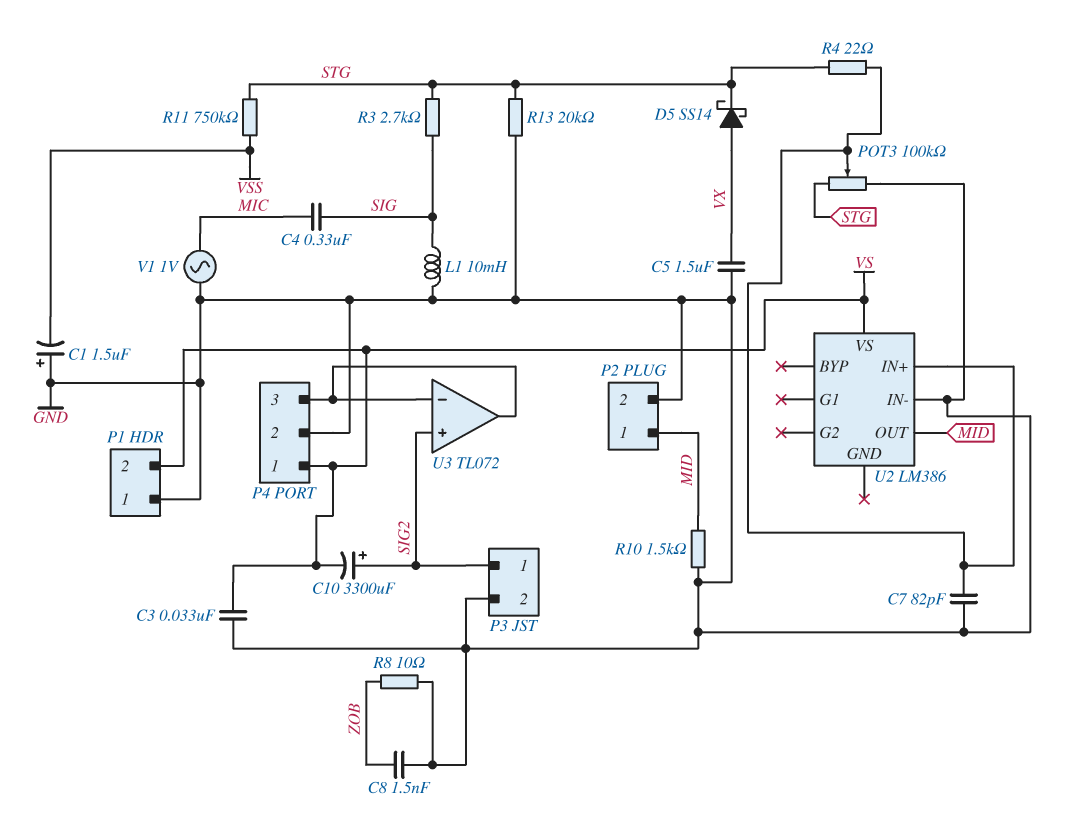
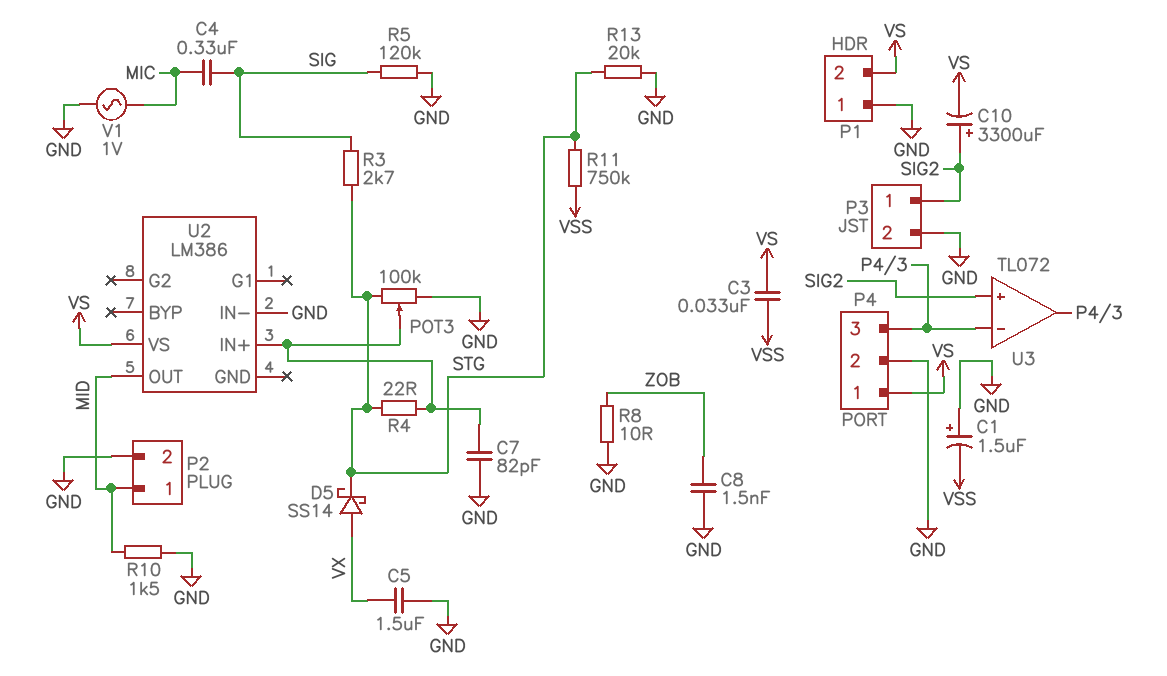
C3: 33nF (GND, VS) -> 33nF (VS, VSS)
L1: 10mH (GND, SIG) -> none
R5: none -> 120k (GND, SIG)

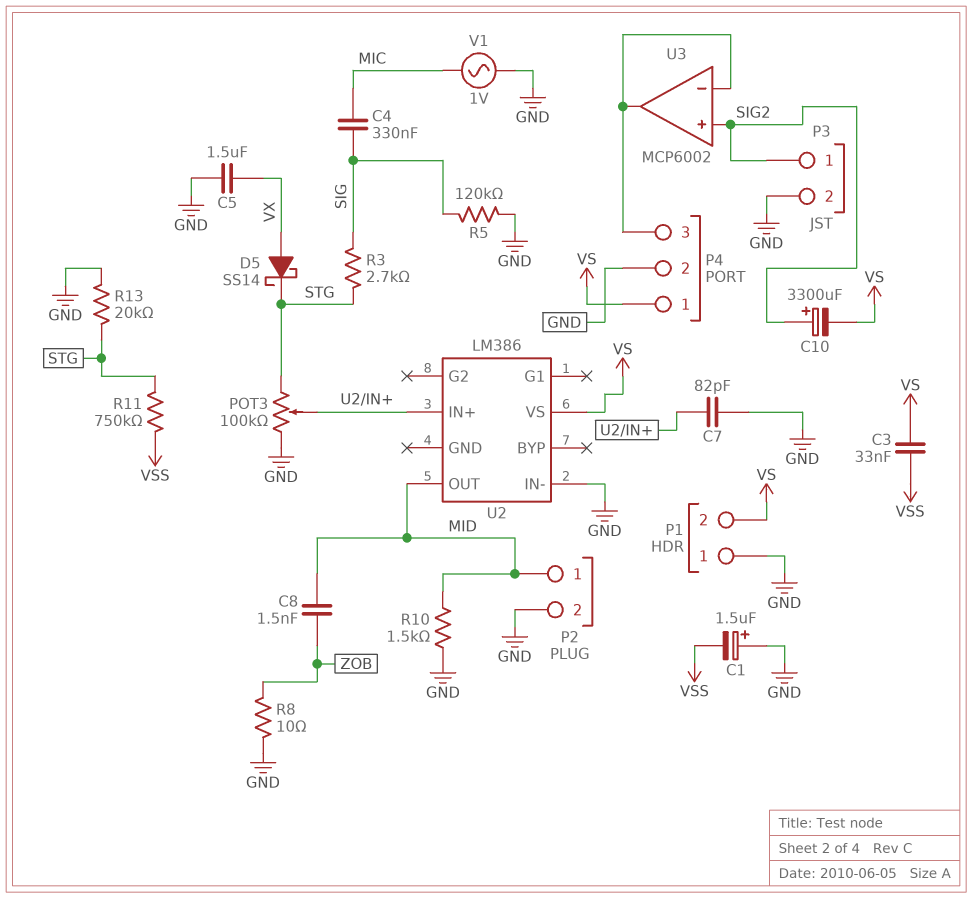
C8: 1.5nF (GND, ZOB) -> 1.5nF (MID, ZOB)
R4: 22 (STG, U2/IN+) -> none
U3: TL072 -> MCP6002

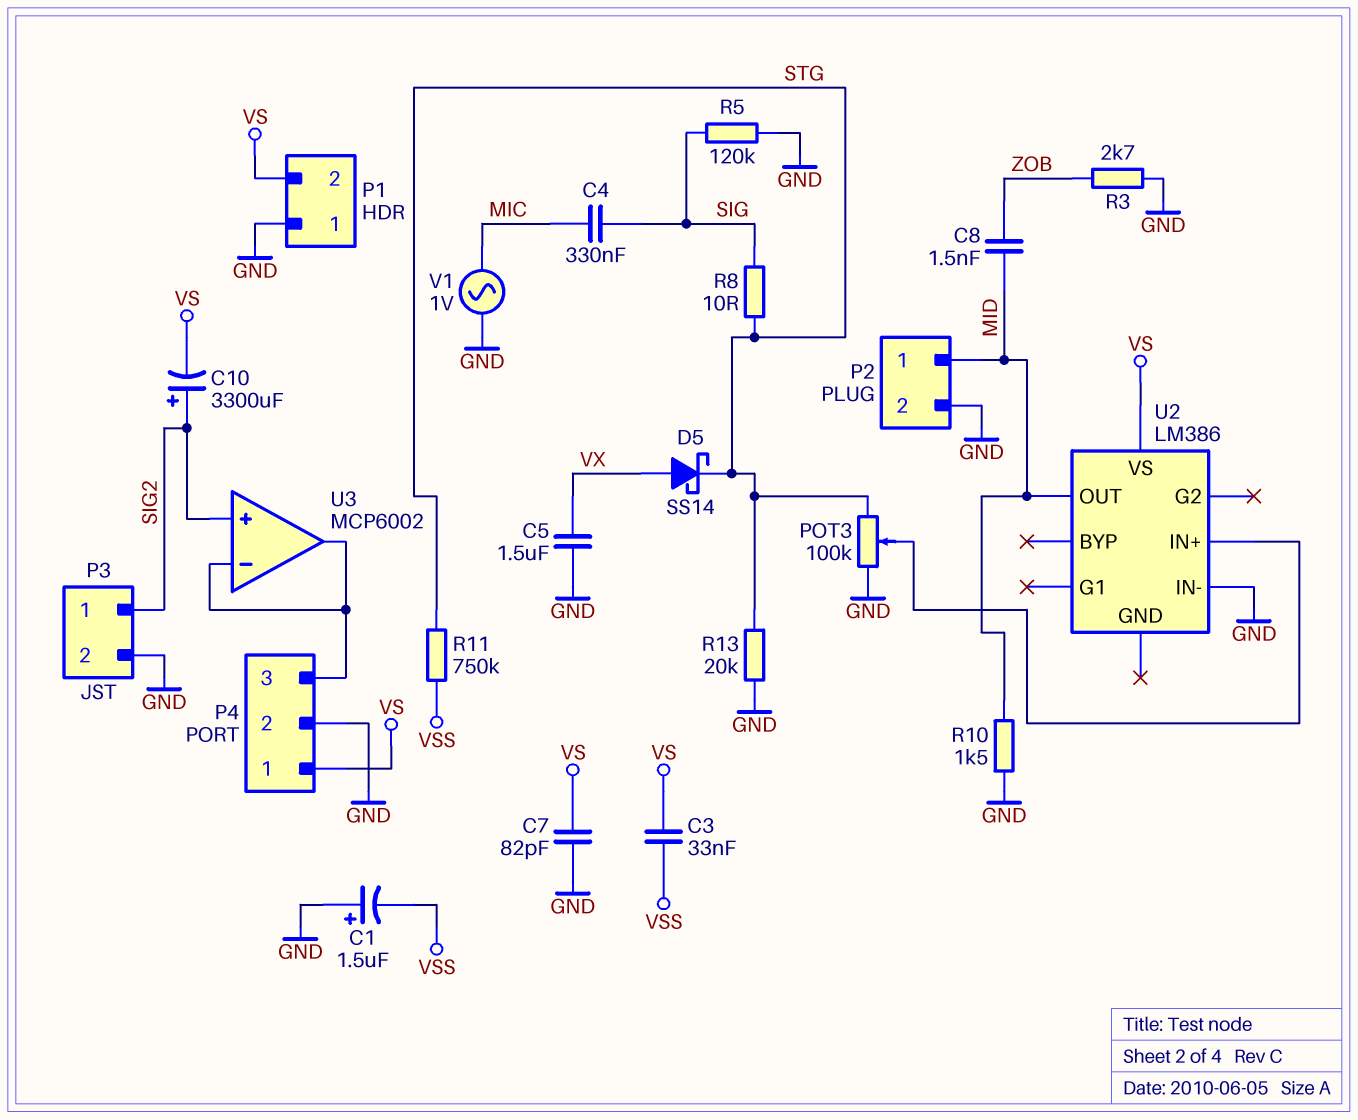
C7: 82pF (GND, U2/IN+) -> 82pF (GND, VS)
R3: 2.7k (SIG, STG) -> 2.7k (GND, ZOB)
R8: 10 (GND, ZOB) -> 10 (SIG, STG)

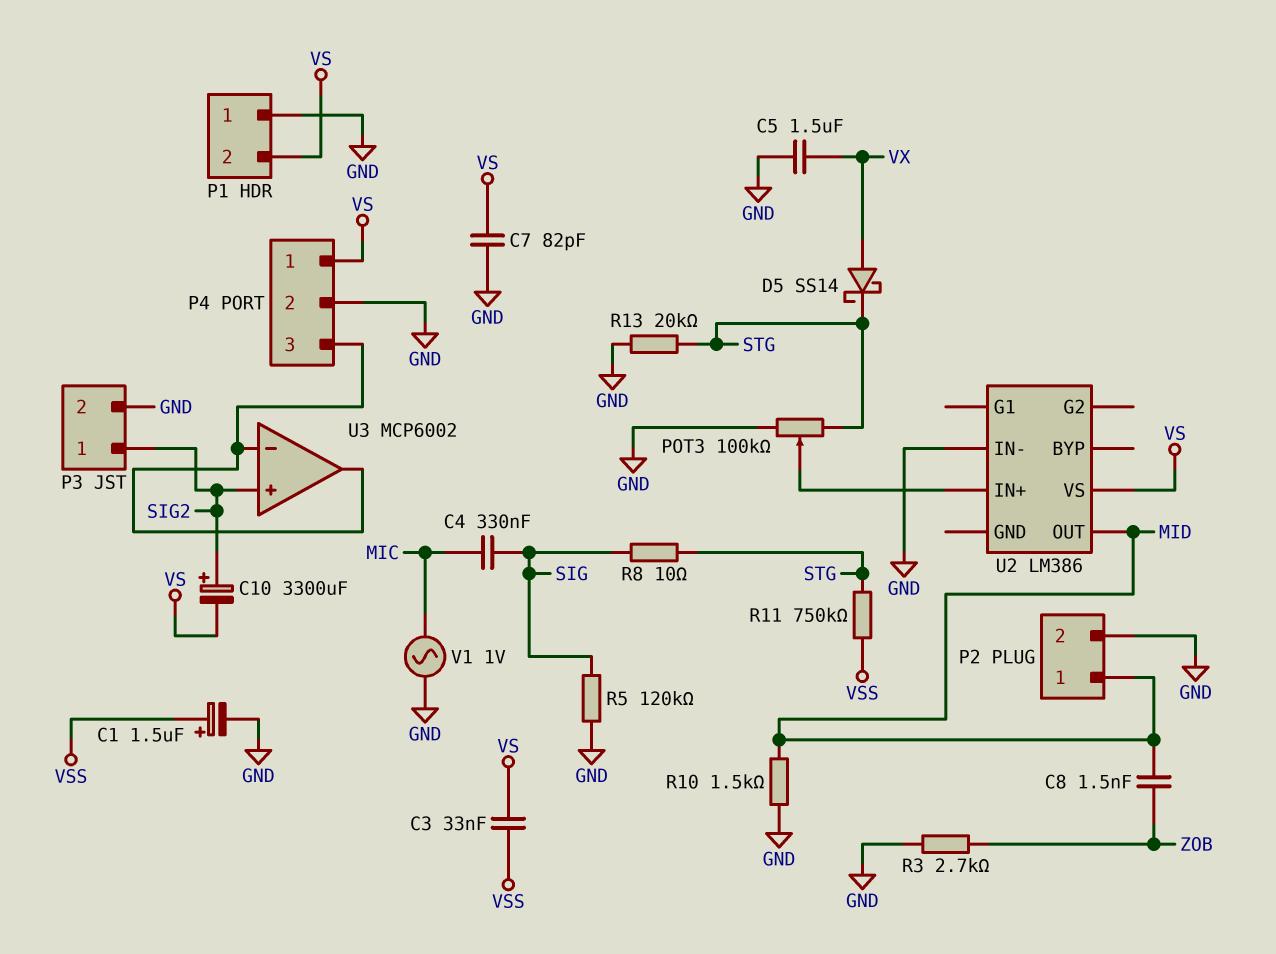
C1: 1.5uF (plus GND, minus VSS) -> 1.5uF (plus VSS, minus GND)

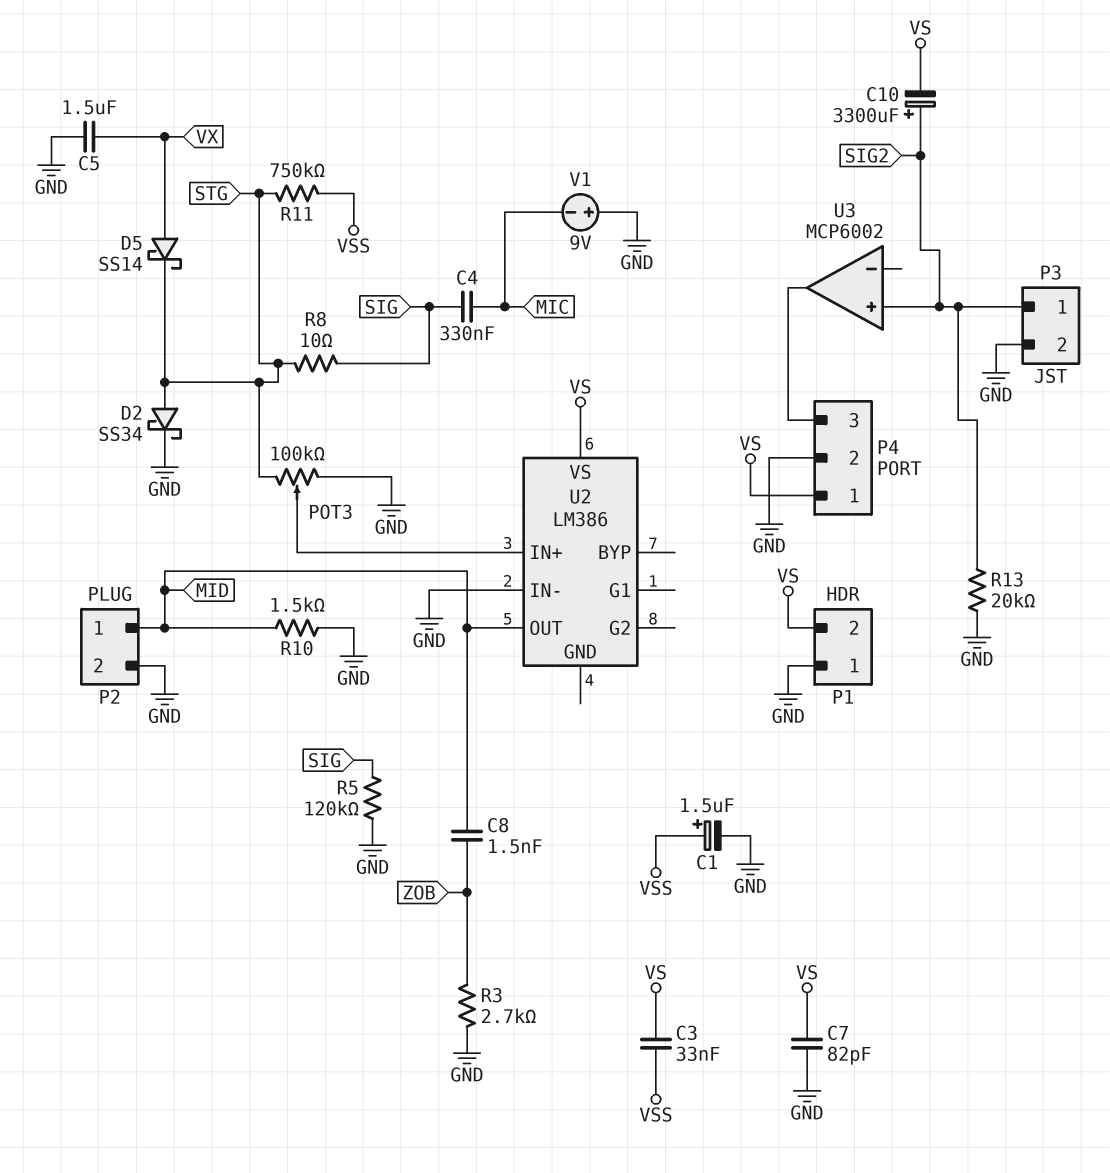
D2: none -> schottky SS34 (A STG, K GND)
R13: 20k (GND, STG) -> 20k (GND, SIG2)
U3 pin in-: P4/3 -> none
V1: AC 1V (GND, MIC) -> 9V (plus GND, minus MIC)

